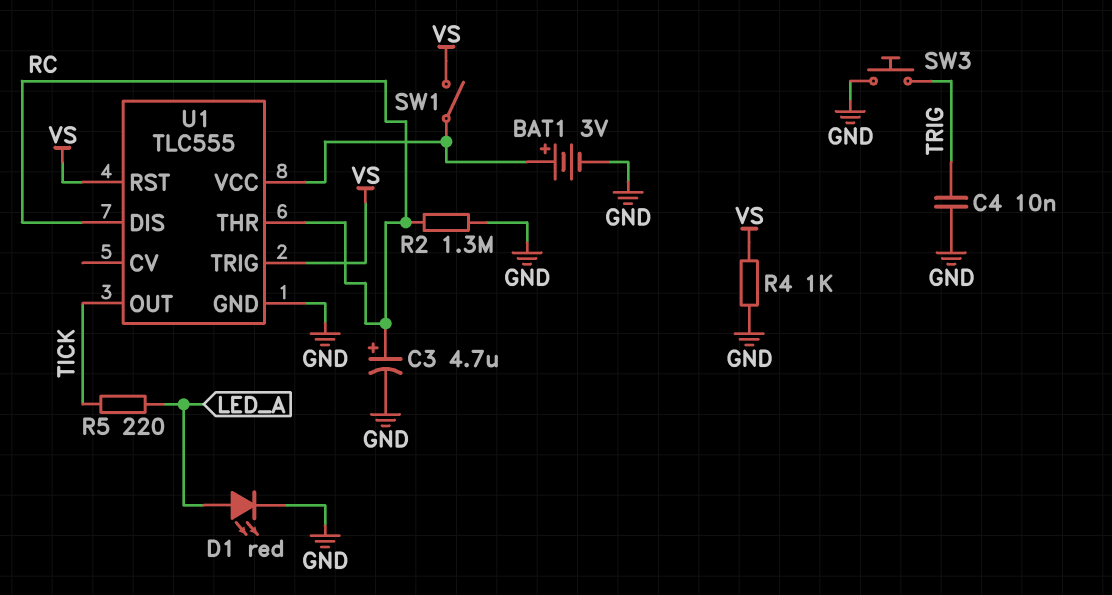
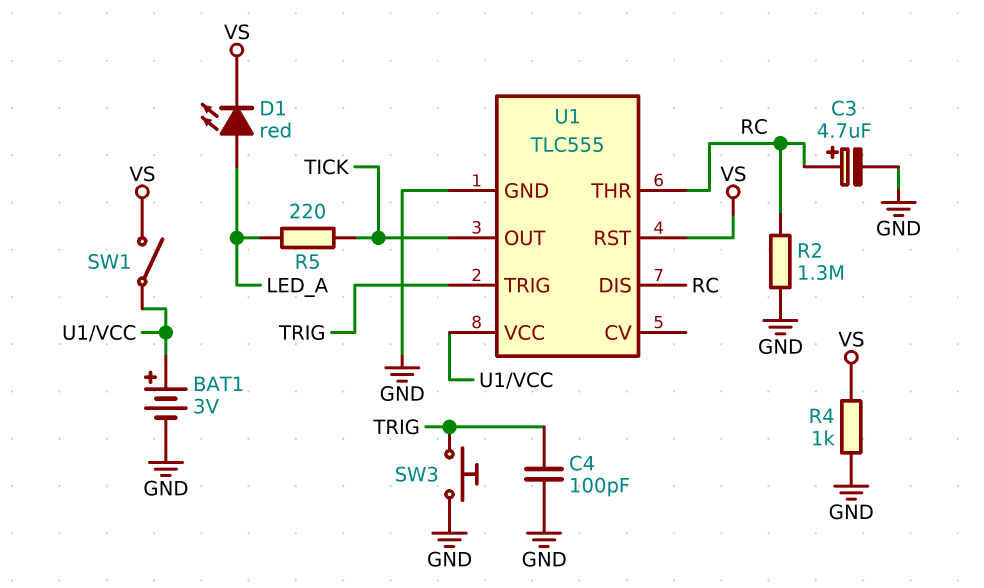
C4: 10nF (GND, TRIG) -> 100pF (GND, TRIG)
D1: LED red (A LED_A, K GND) -> LED red (A LED_A, K VS)
U1 pin TRIG: VS -> TRIG

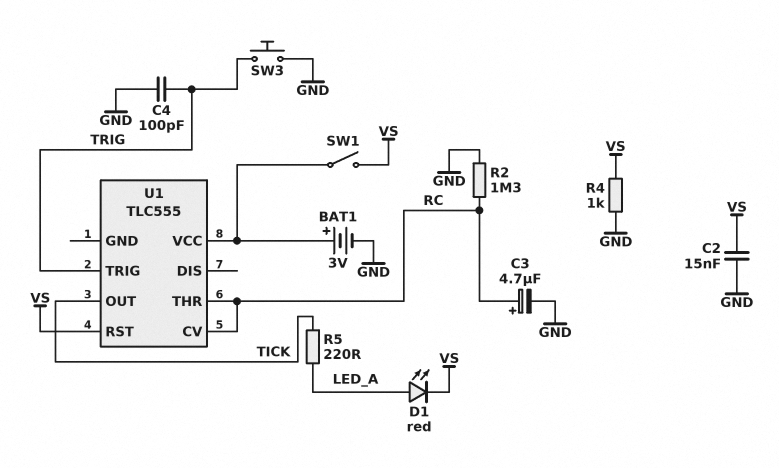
C2: none -> 15nF (GND, VS)
U1 pin CV: none -> RC
U1 pin DIS: RC -> none
U1 pin GND: GND -> none

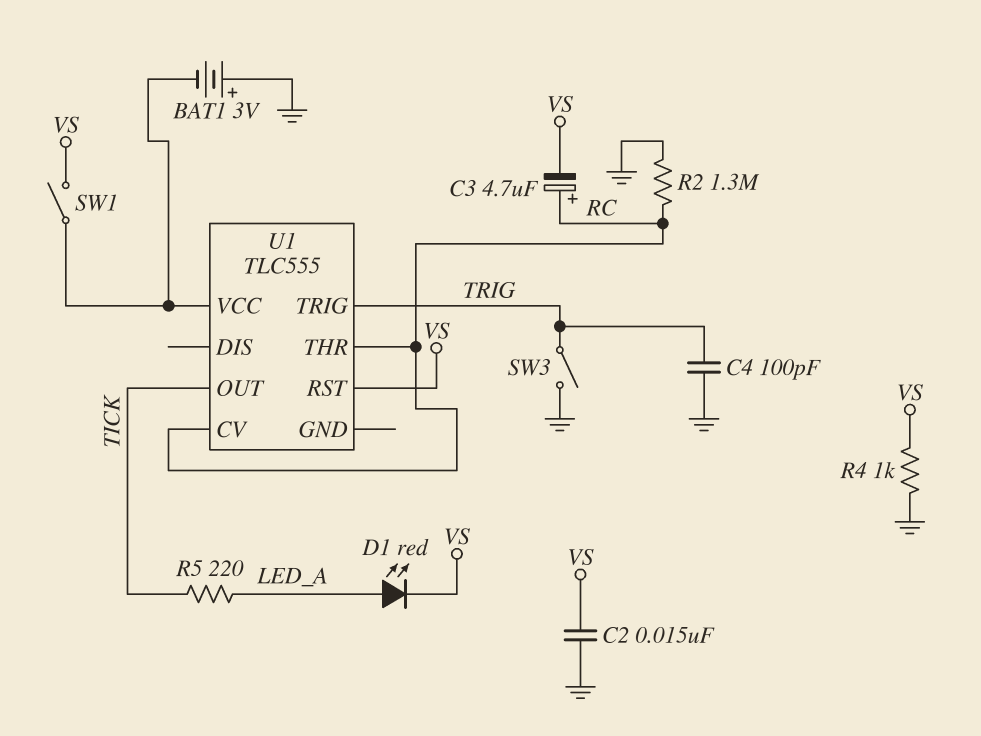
BAT1: 3V (plus U1/VCC, minus GND) -> 3V (plus GND, minus U1/VCC)
C3: 4.7uF (plus RC, minus GND) -> 4.7uF (plus RC, minus VS)
SW3: button (GND, TRIG) -> switch (GND, TRIG)

